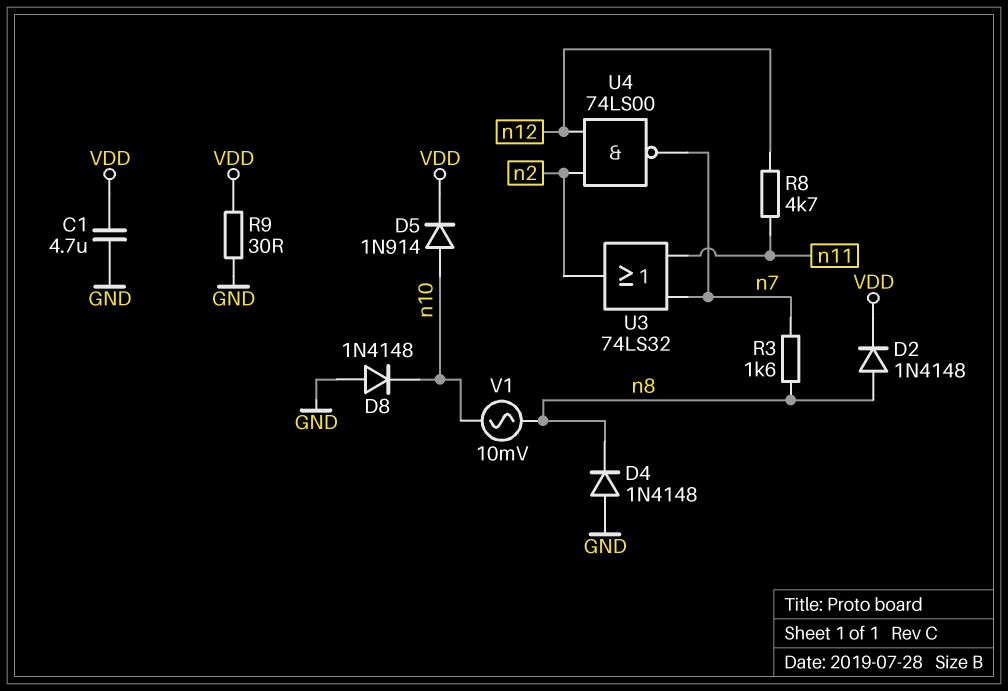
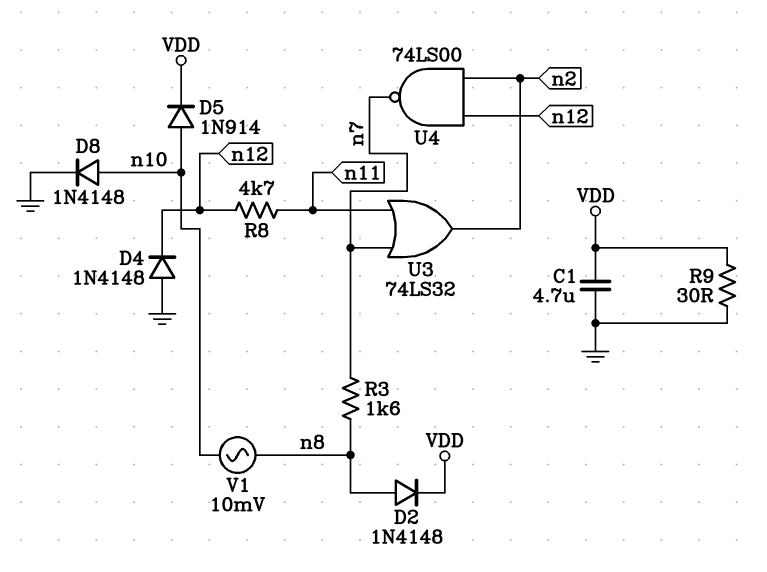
D4: diode 1N4148 (A GND, K n8) -> diode 1N4148 (A GND, K n12)
D8: diode 1N4148 (A GND, K n10) -> diode 1N4148 (A n10, K GND)

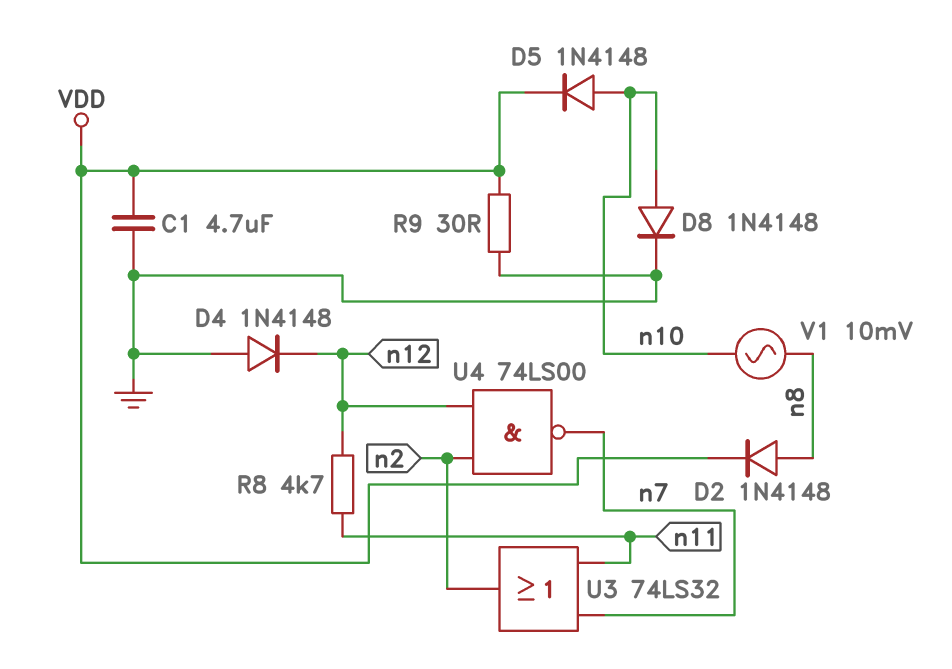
D5: diode 1N914 (A n10, K VDD) -> diode 1N4148 (A n10, K VDD)
R3: 1.6k (n7, n8) -> none

